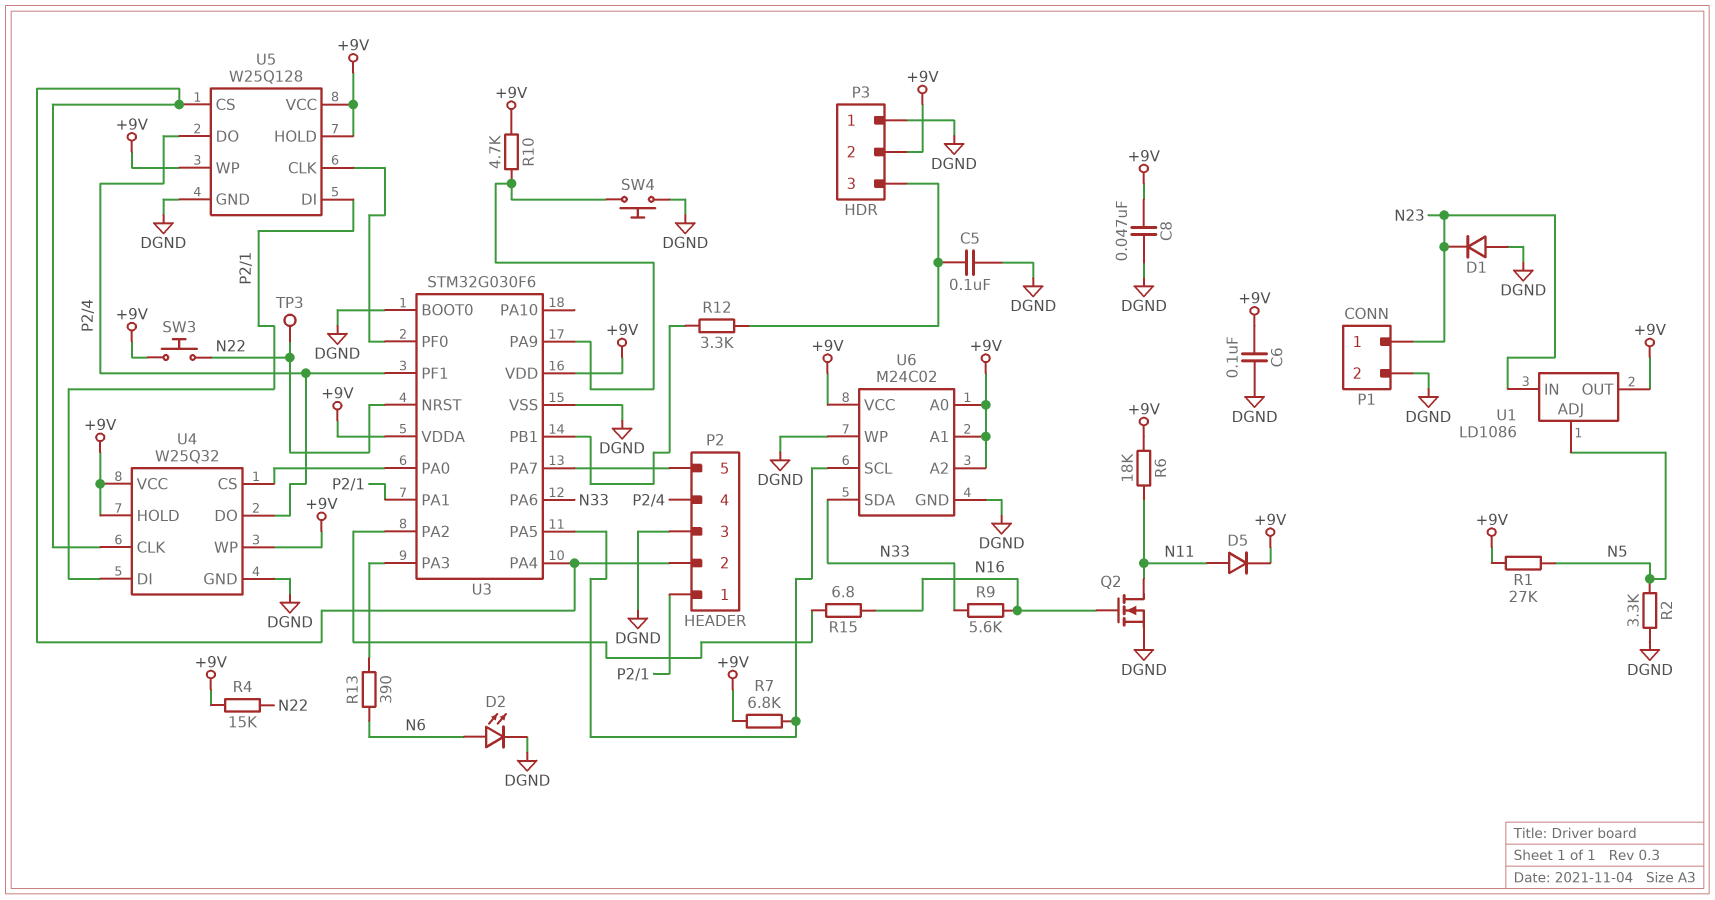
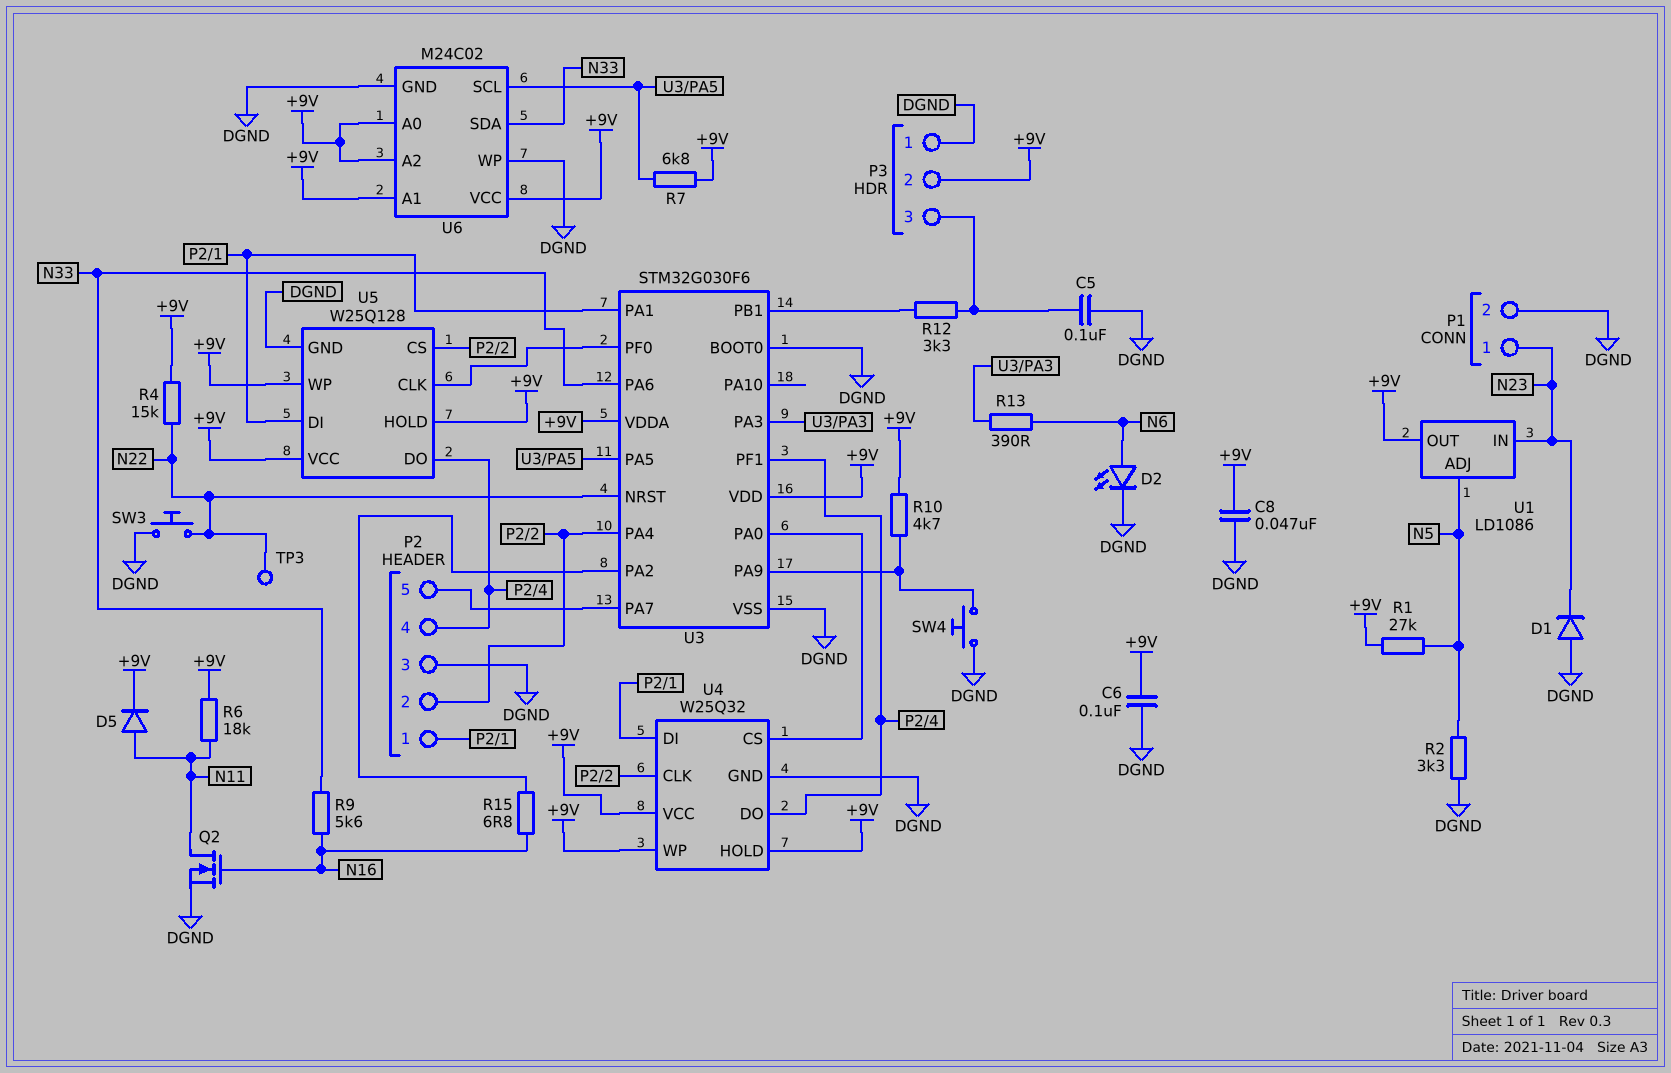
SW3: button (+9V, N22) -> button (DGND, N22)

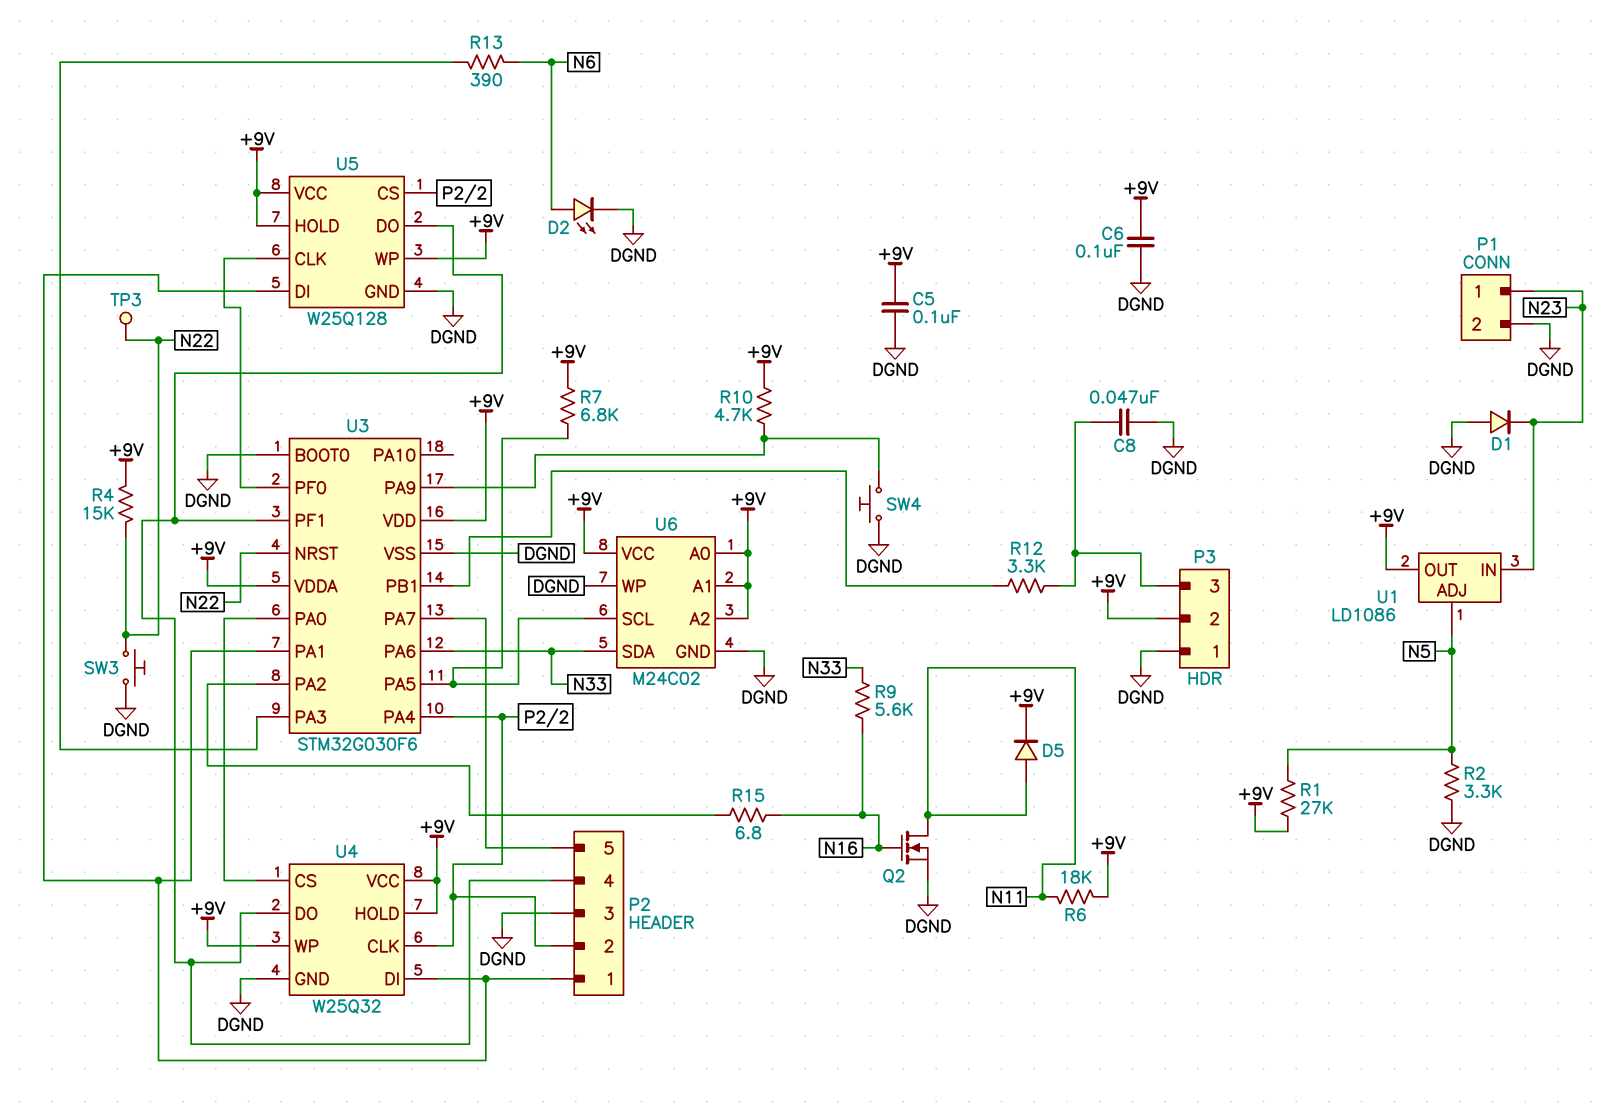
C5: 100nF (DGND, P3/3) -> 100nF (+9V, DGND)
C8: 47nF (+9V, DGND) -> 47nF (DGND, P3/3)

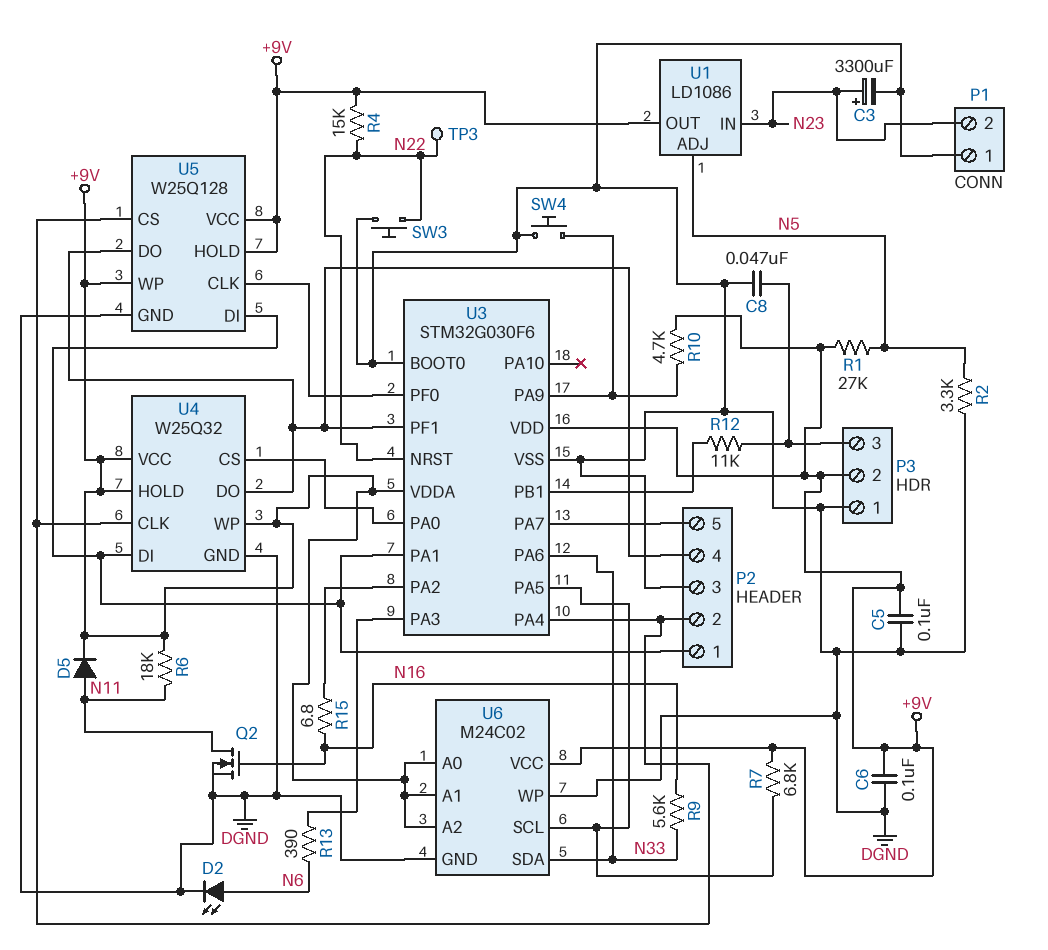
C3: none -> 3300uF (plus N23, minus DGND)
D1: diode (A DGND, K N23) -> none
P1 pin 1: N23 -> DGND
P1 pin 2: DGND -> N23
R12: 3.3k (P3/3, U3/PB1) -> 11k (P3/3, U3/PB1)

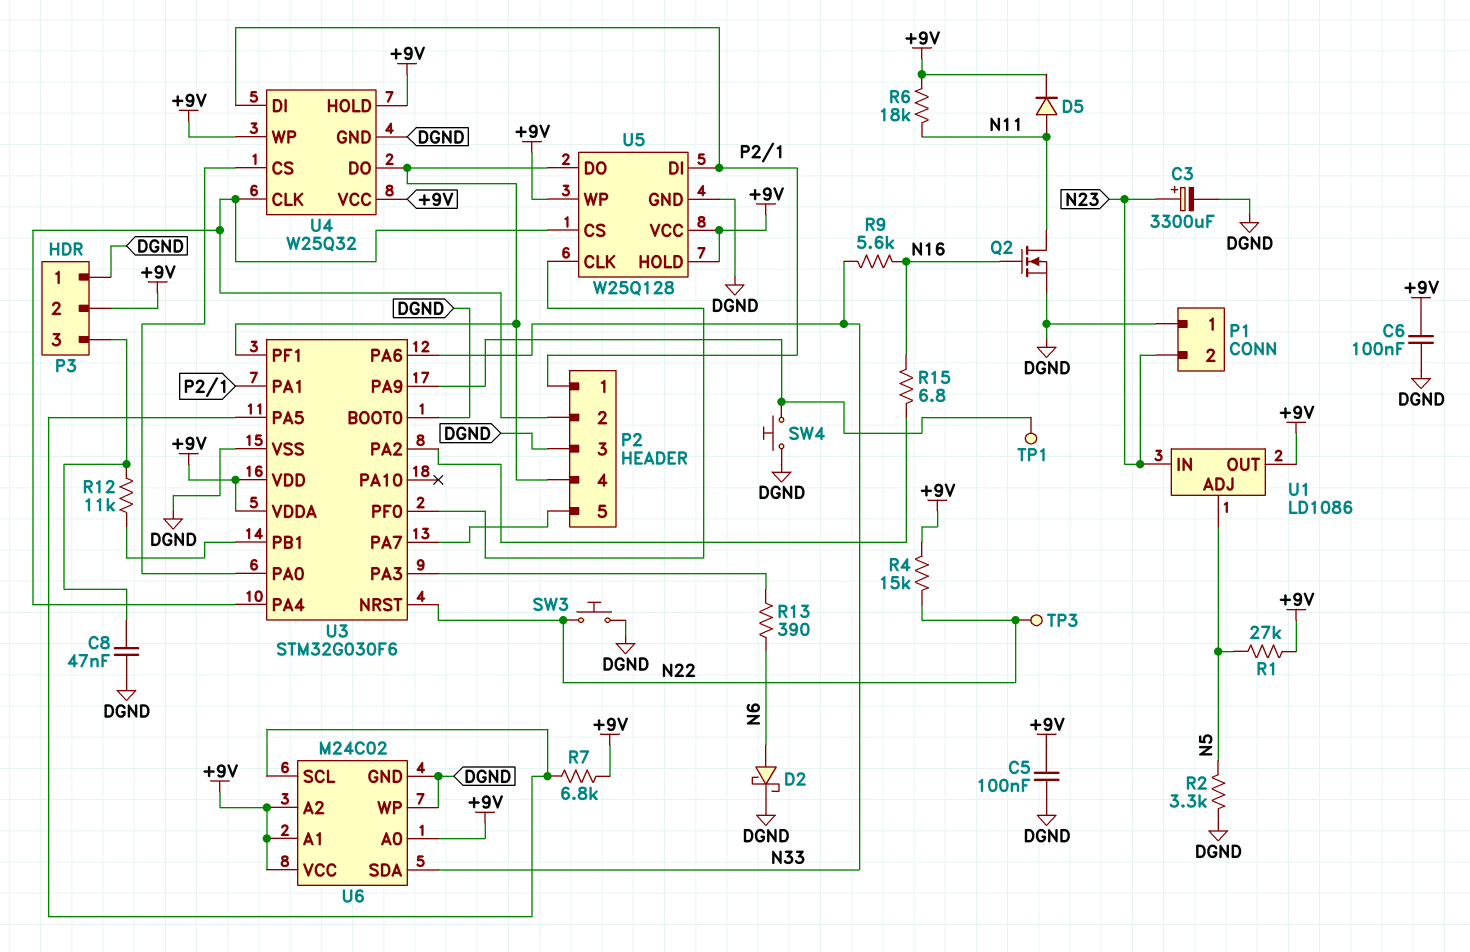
D2: LED (A N6, K DGND) -> schottky (A N6, K DGND)
R10: 4.7k (+9V, U3/PA9) -> none
TP1: none -> test point (U3/PA9)

